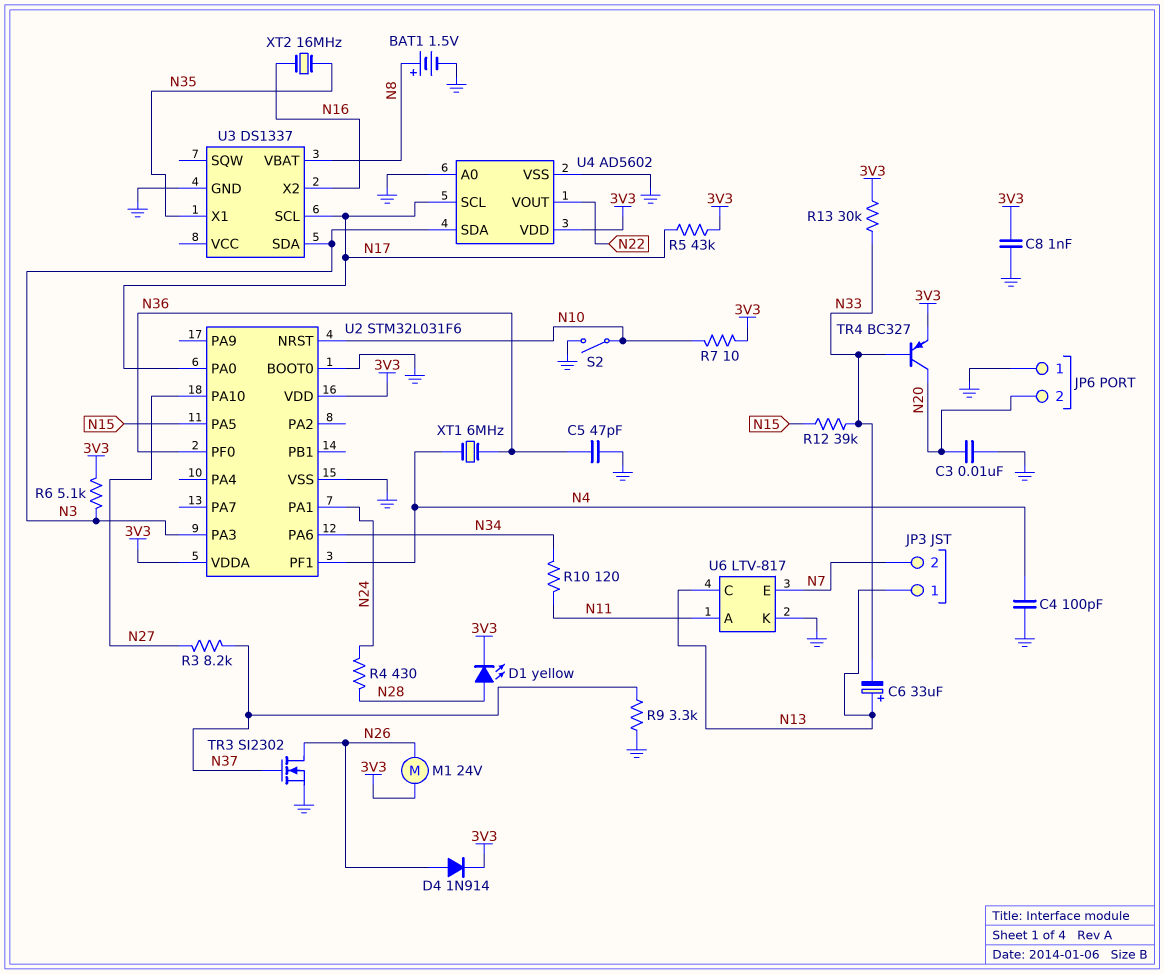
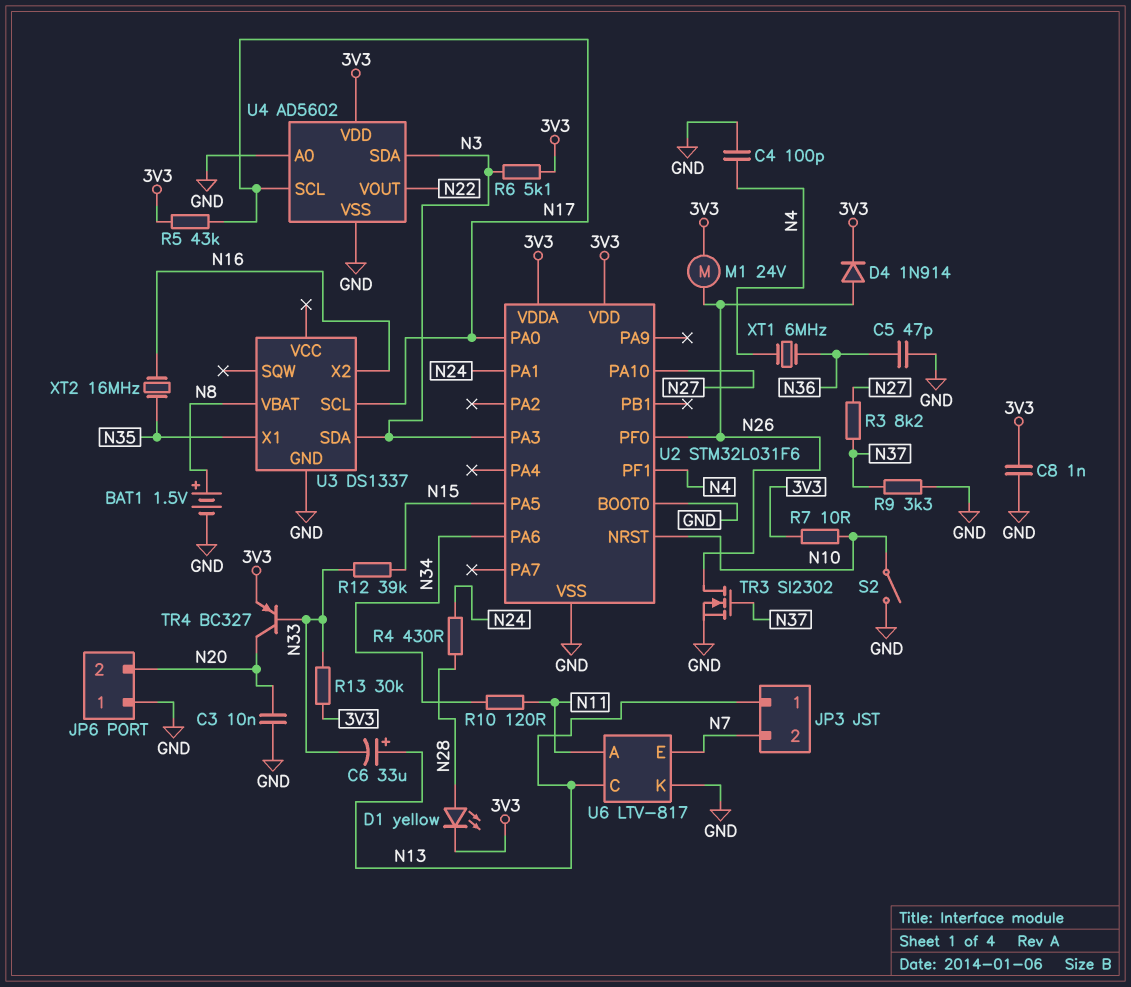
U2 pin PF0: N36 -> N26

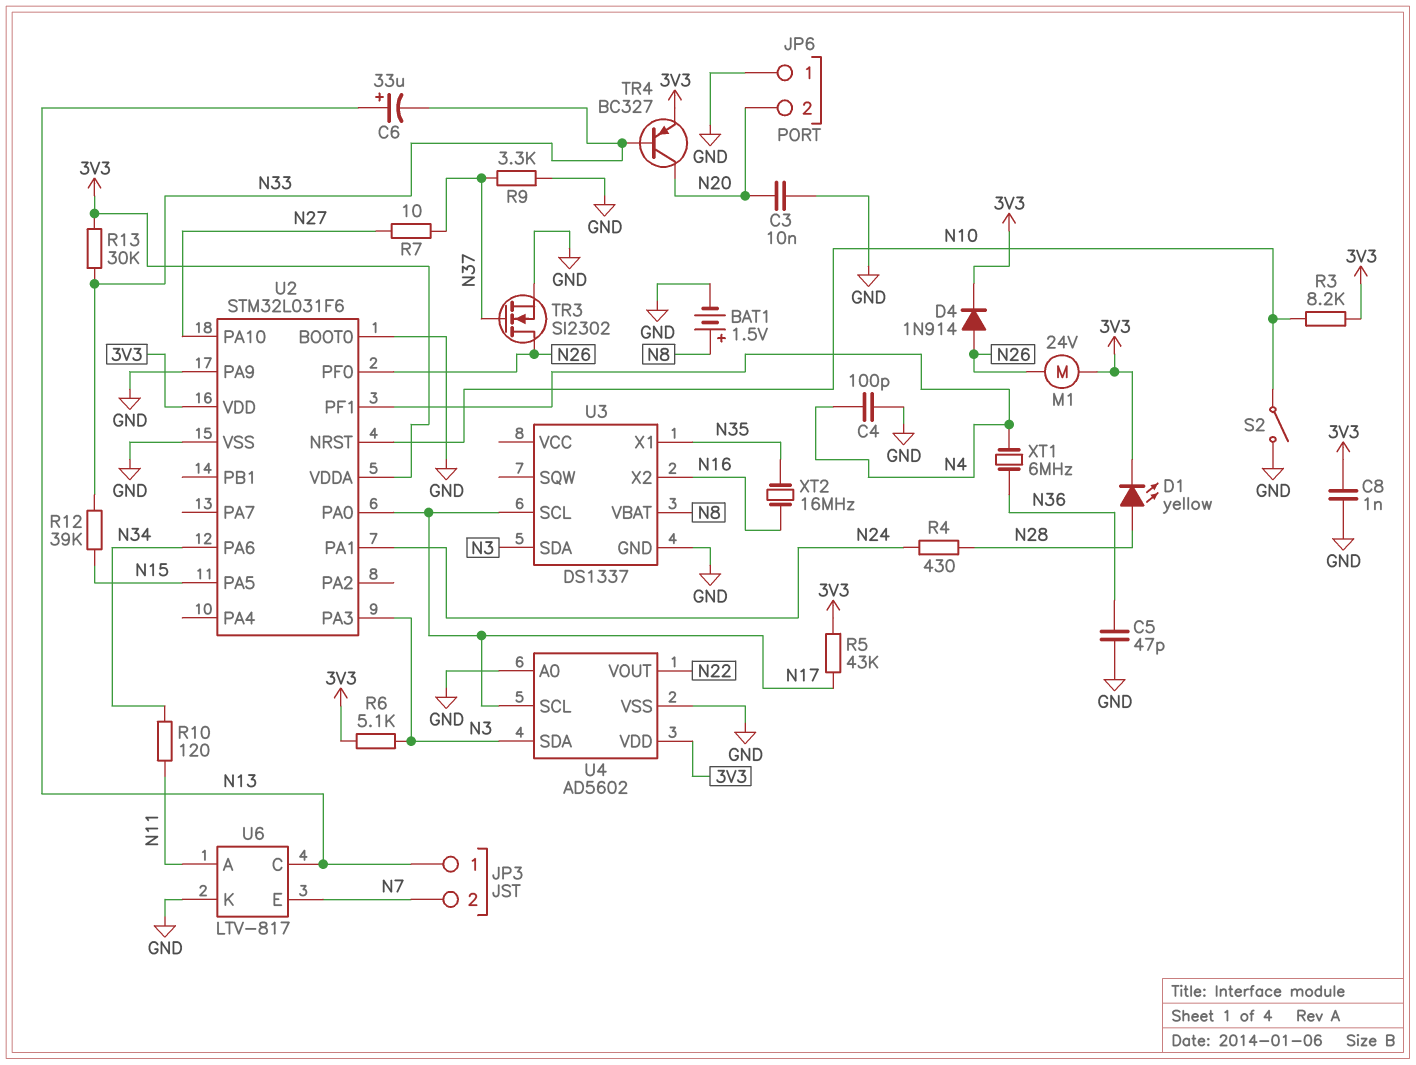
R3: 8.2k (N27, N37) -> 8.2k (3V3, N10)
R7: 10 (3V3, N10) -> 10 (N27, N37)
U2 pin PA9: none -> GND

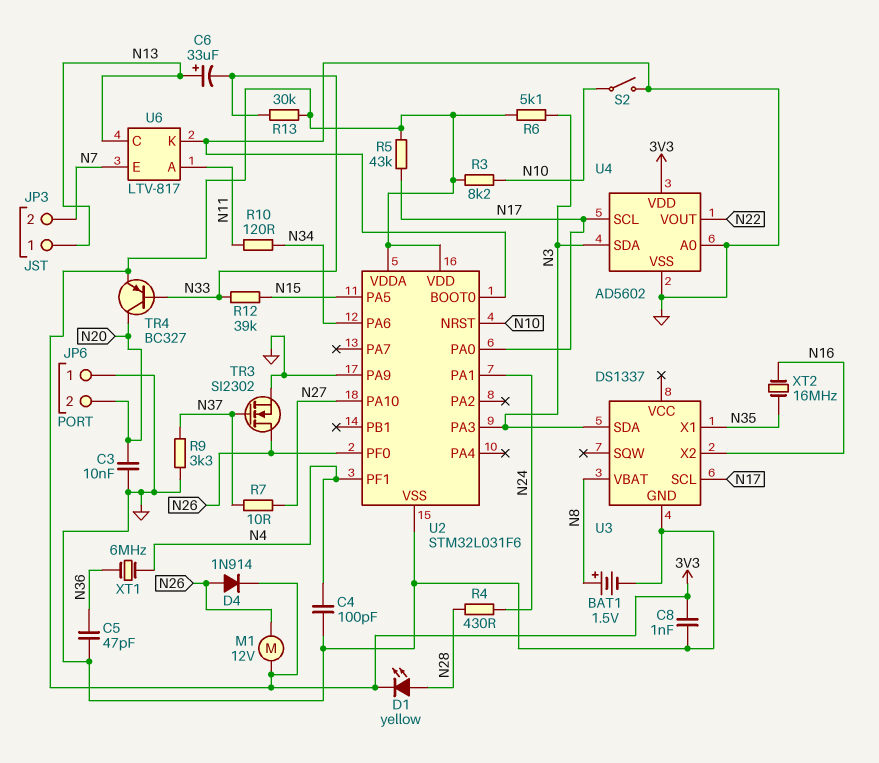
M1: motor 24V (3V3, N26) -> motor 12V (3V3, N26)

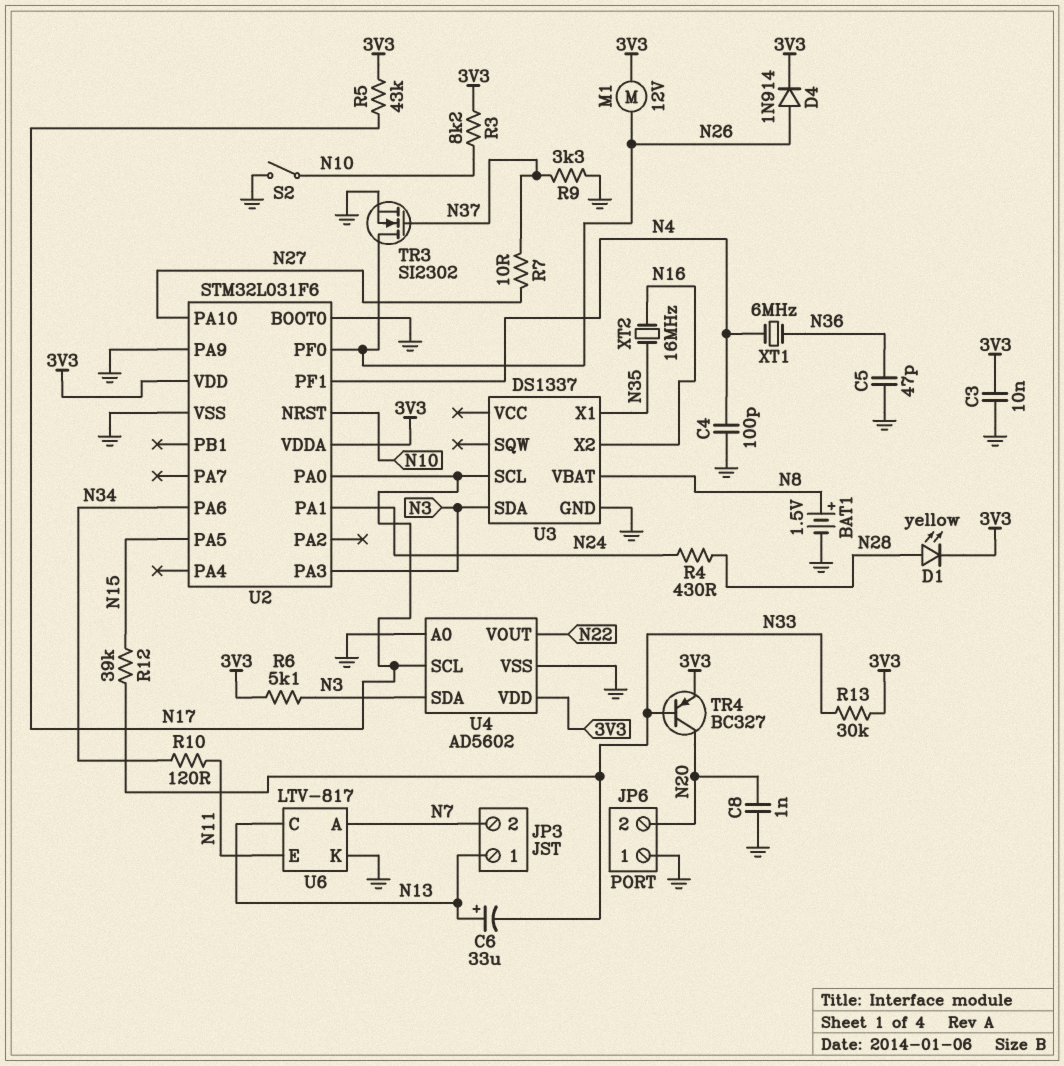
C3: 10nF (GND, N20) -> 10nF (3V3, GND)
C8: 1nF (3V3, GND) -> 1nF (GND, N20)
U6 pin A: N11 -> N7
U6 pin E: N7 -> N11

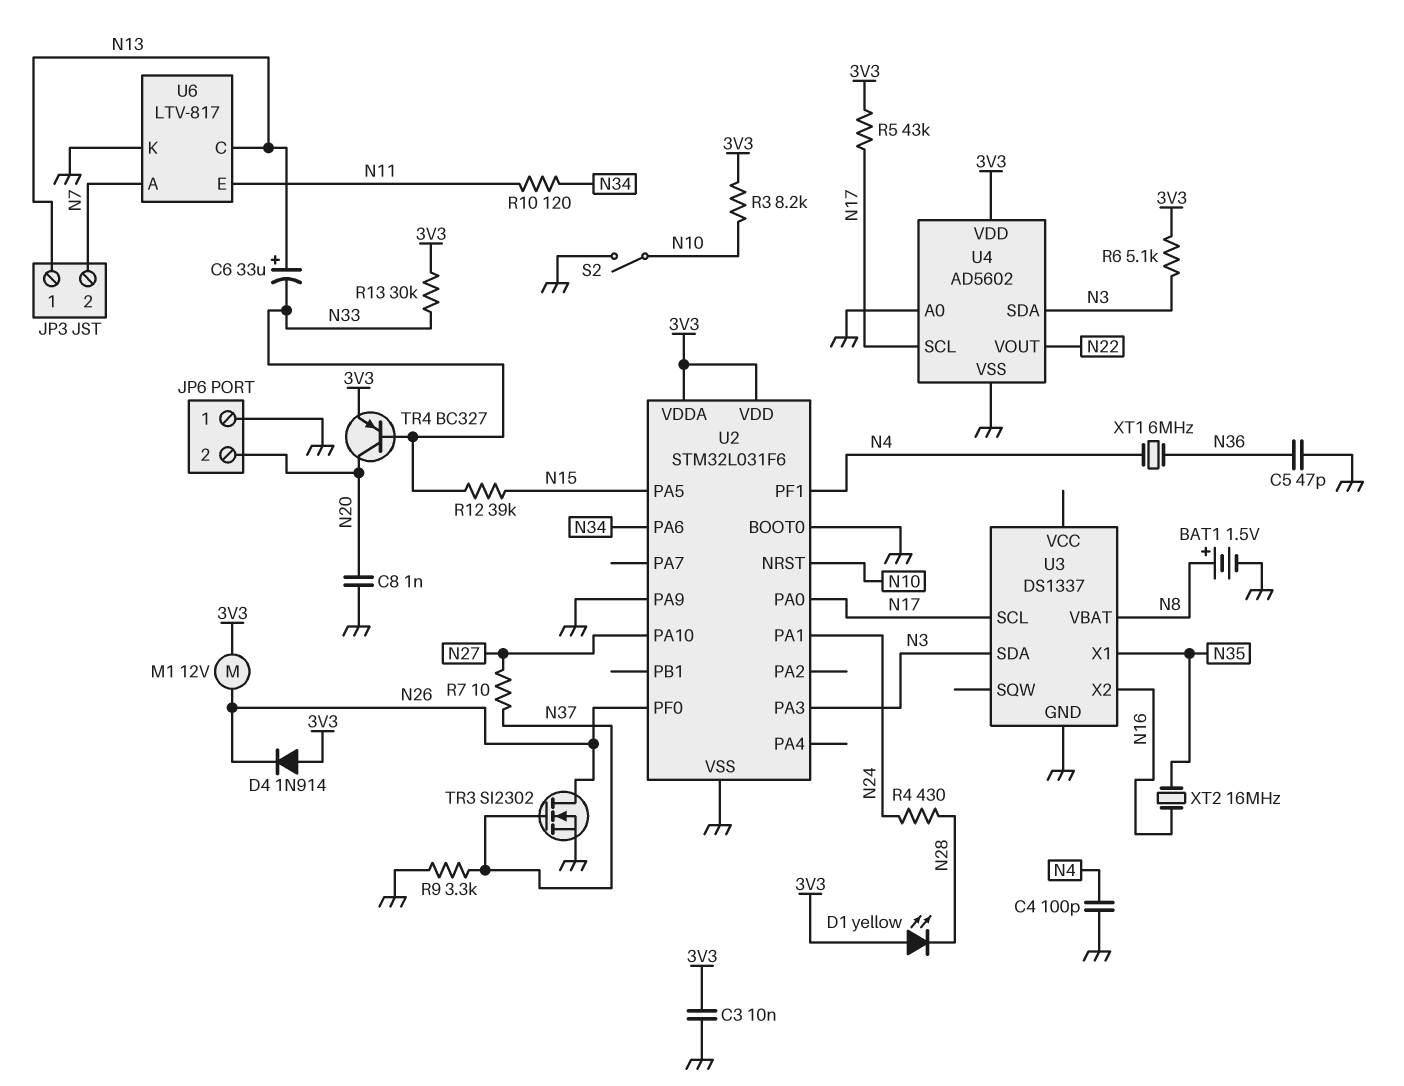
D1: LED yellow (A N28, K 3V3) -> LED yellow (A 3V3, K N28)
D4: diode 1N914 (A N26, K 3V3) -> diode 1N914 (A 3V3, K N26)

